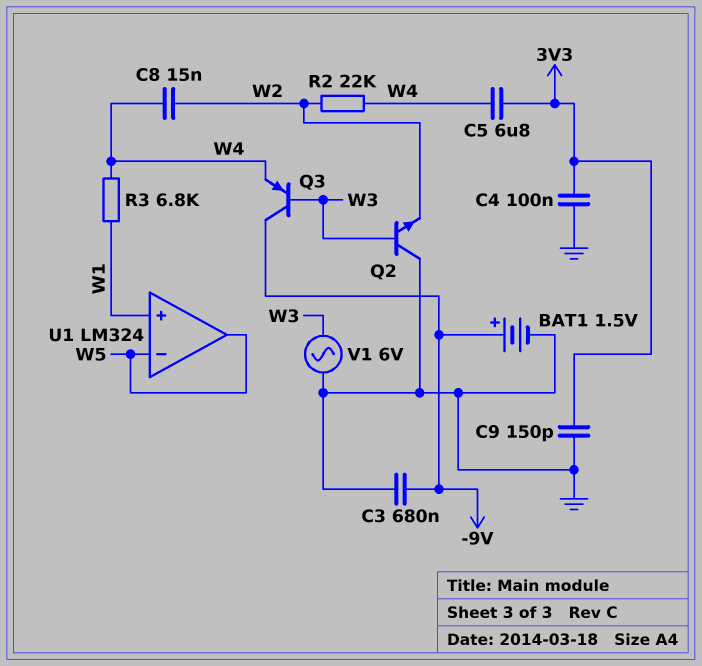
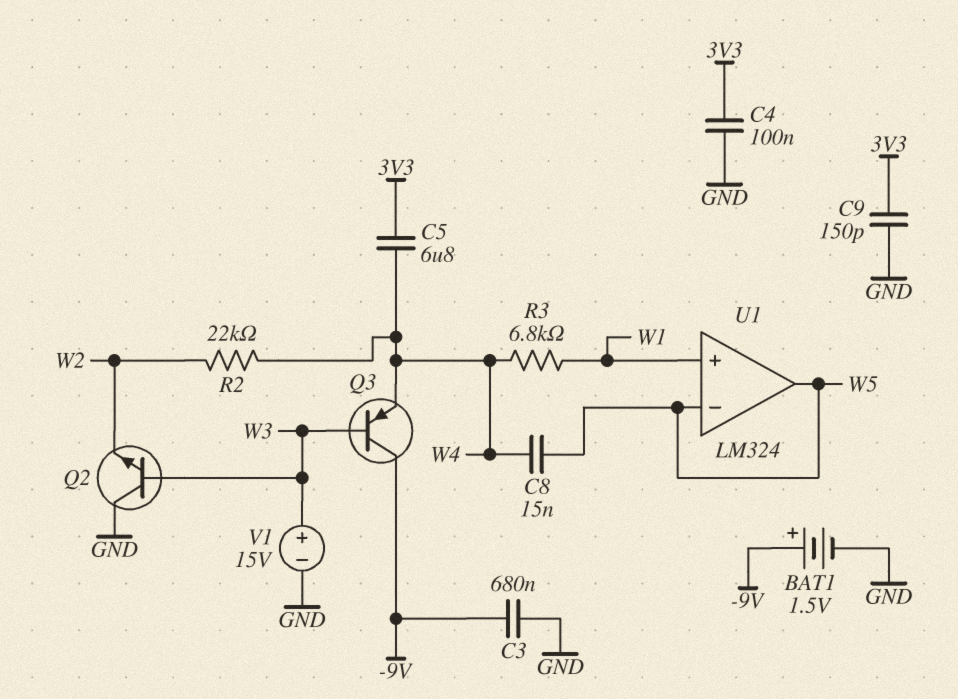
C8: 15nF (W2, W4) -> 15nF (W4, W5)
V1: AC 6V (GND, W3) -> 15V (plus W3, minus GND)

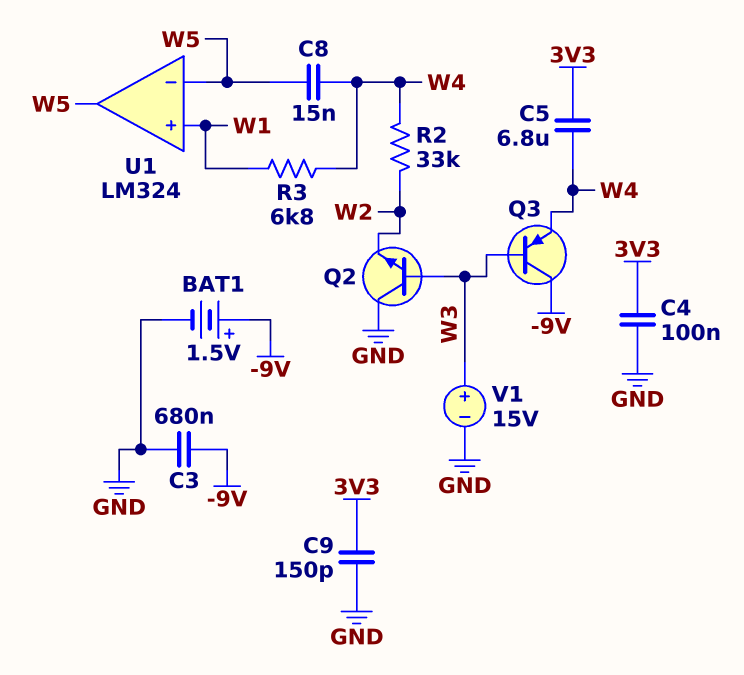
R2: 22k (W2, W4) -> 33k (W2, W4)

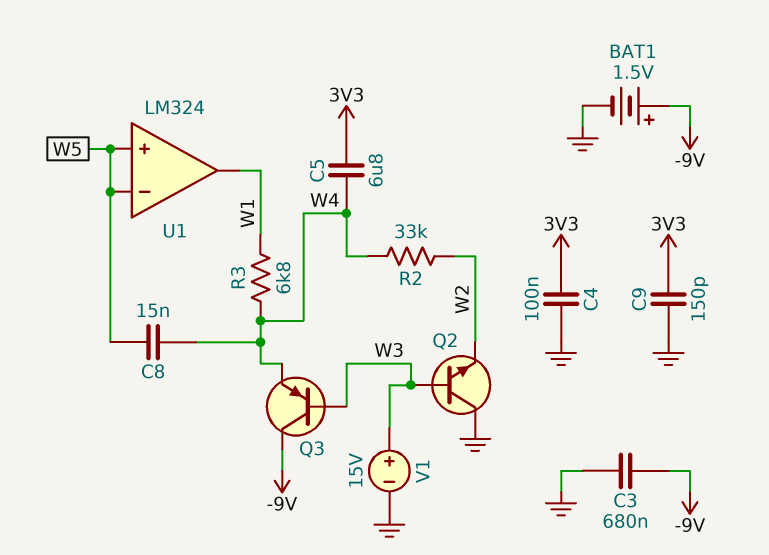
U1 pin in+: W1 -> W5
U1 pin out: W5 -> W1

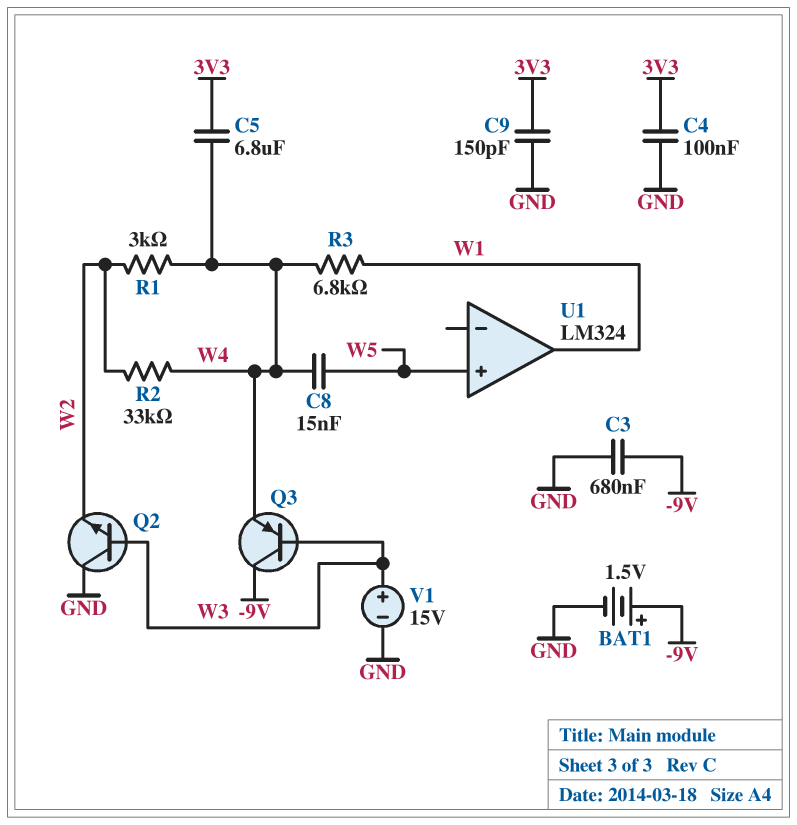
R1: none -> 3k (W2, W4)
U1 pin in-: W5 -> none

